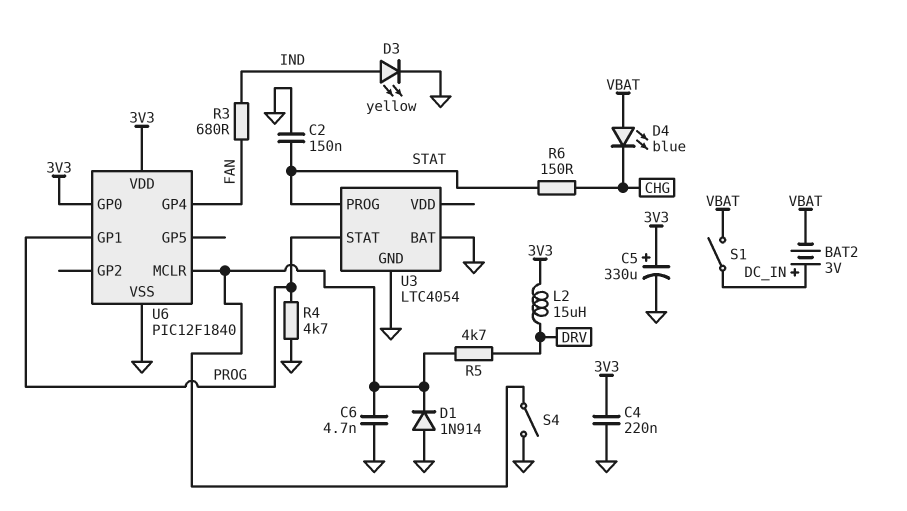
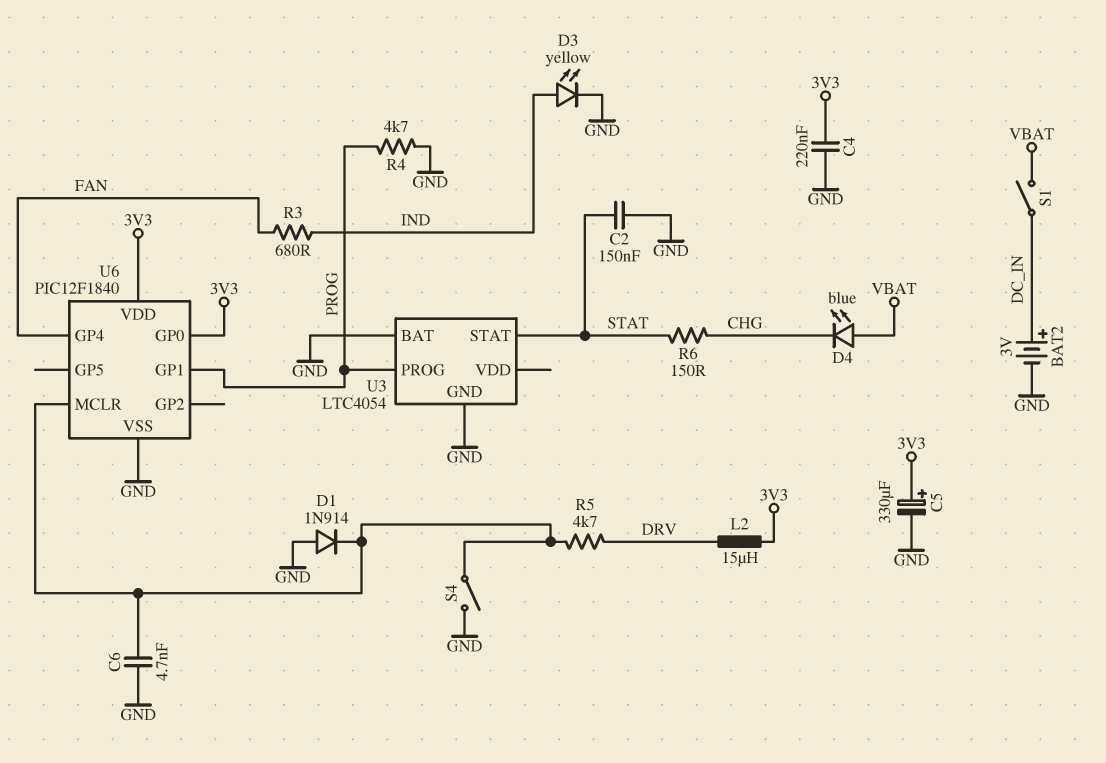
BAT2: 3V (plus DC_IN, minus VBAT) -> 3V (plus DC_IN, minus GND)
U3 pin PROG: STAT -> PROG
U3 pin STAT: PROG -> STAT

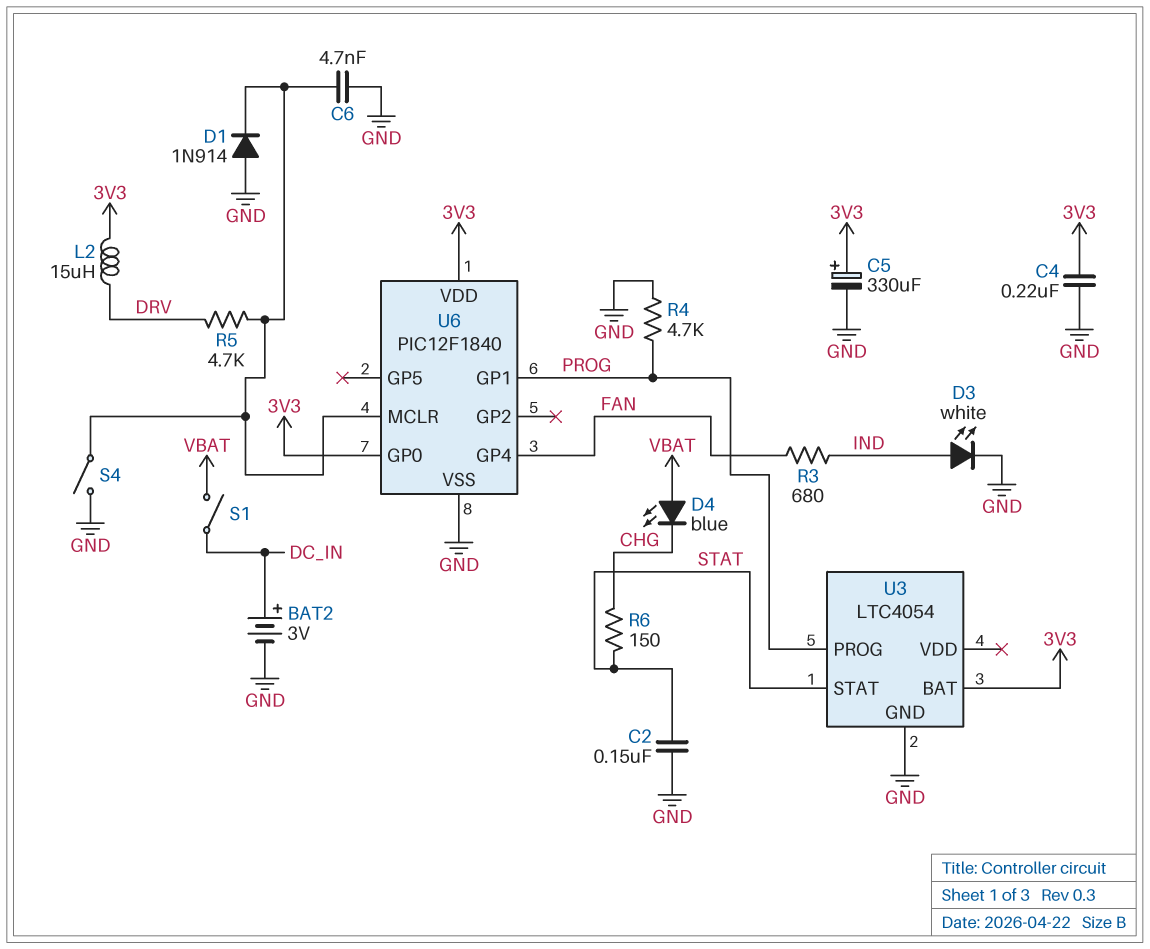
D3: LED yellow (A IND, K GND) -> LED white (A IND, K GND)
U3 pin BAT: GND -> 3V3

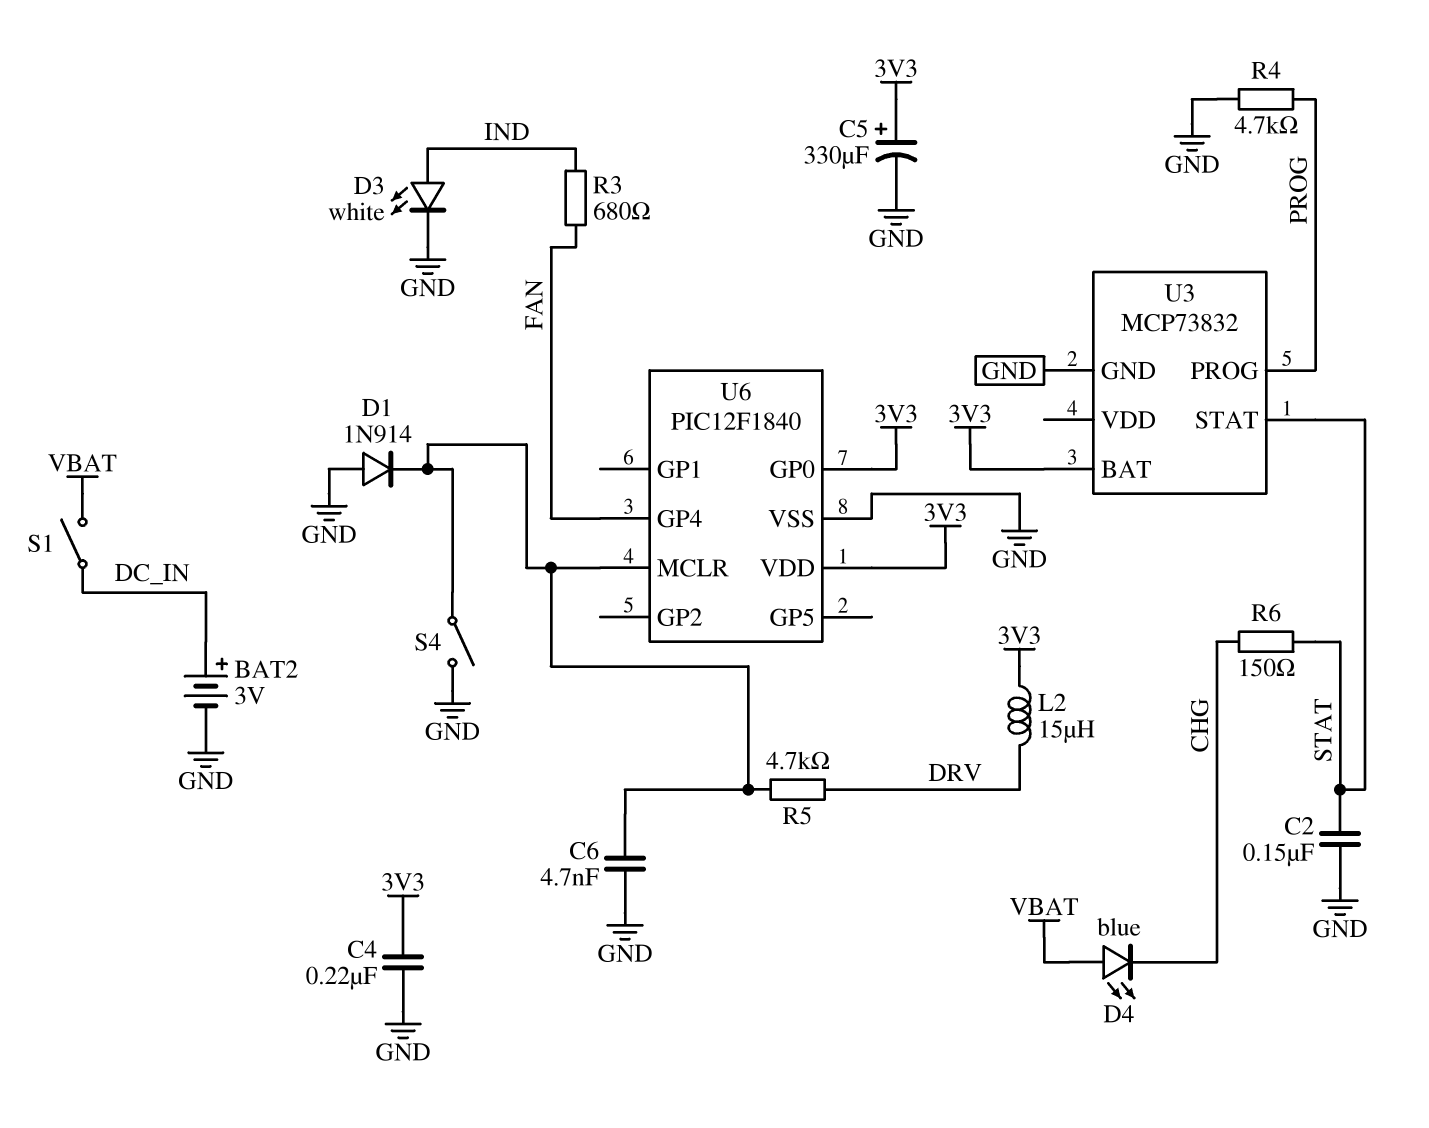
U3: LTC4054 -> MCP73832
U6 pin GP1: PROG -> none

